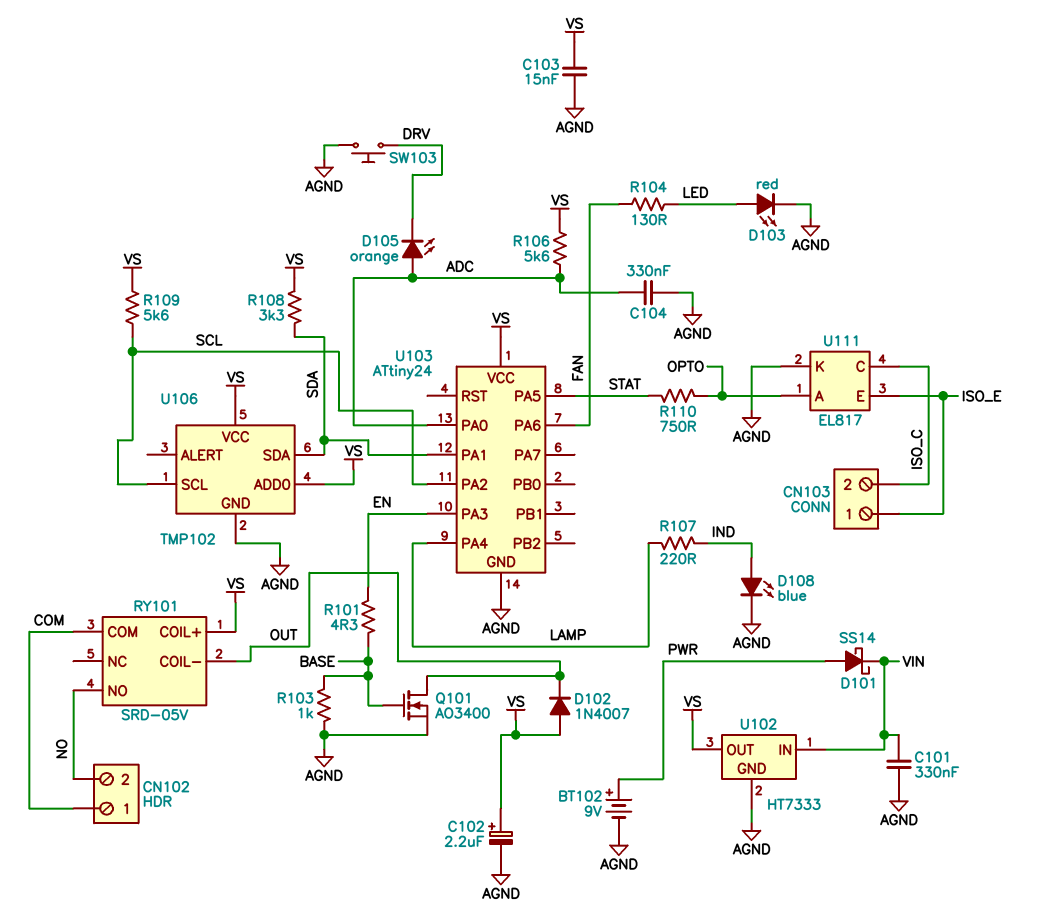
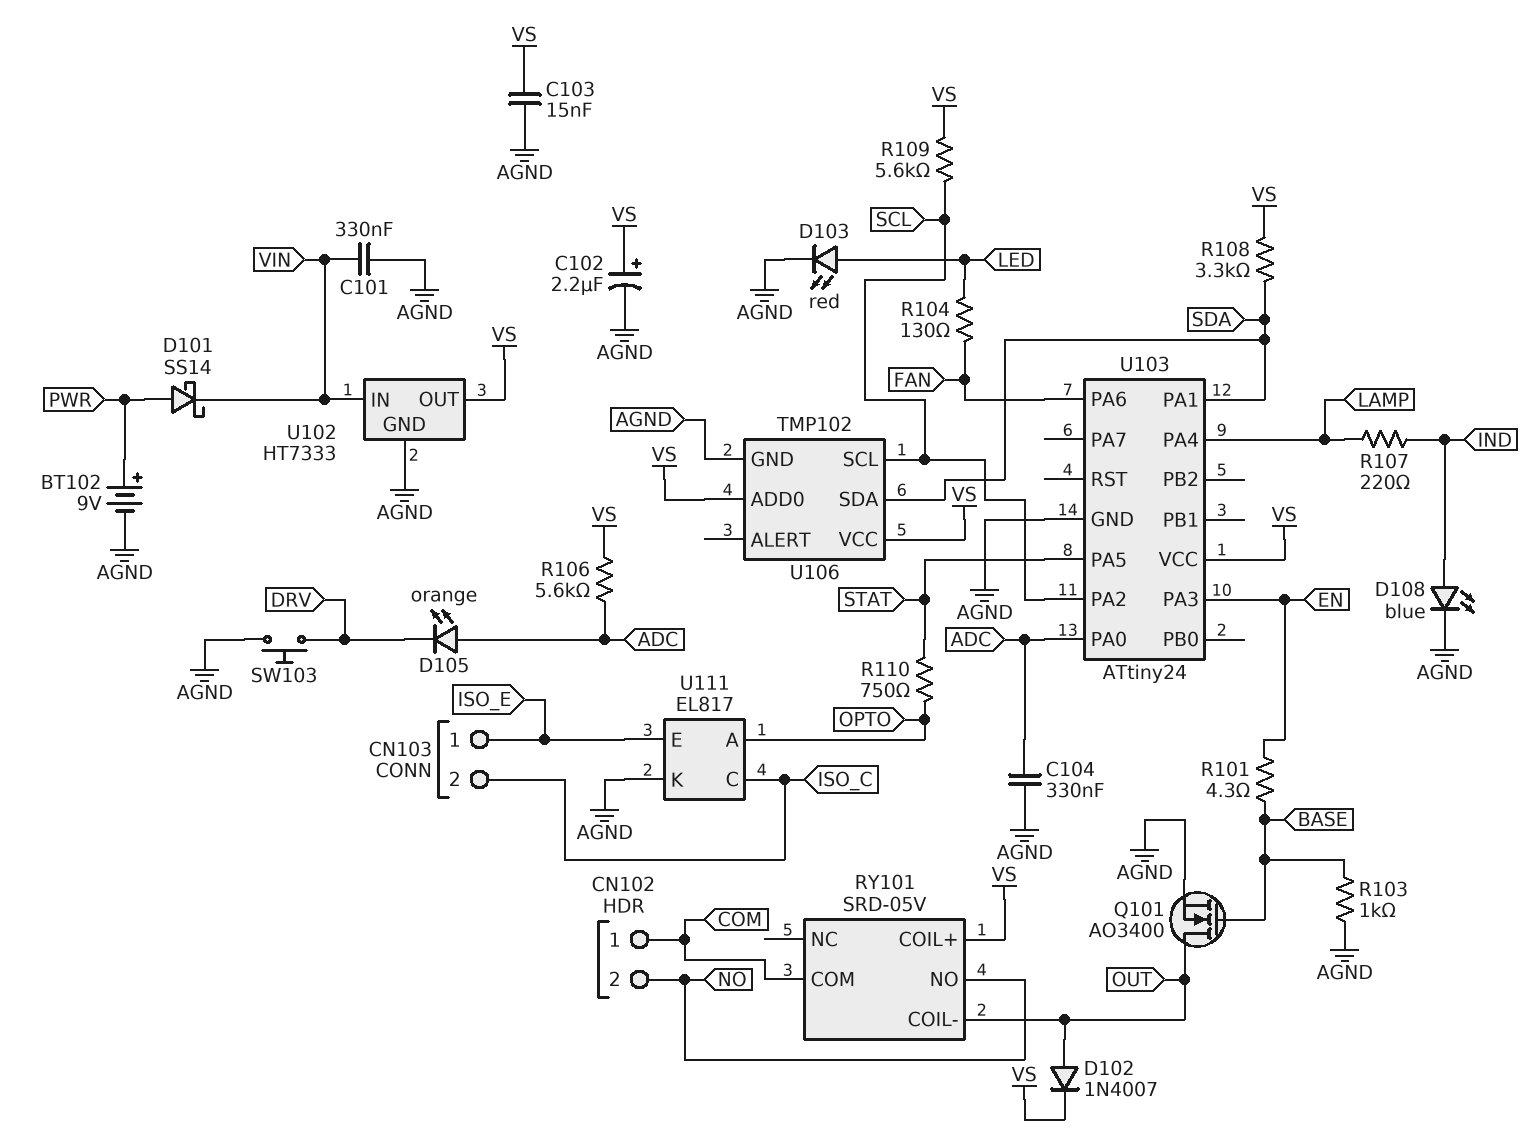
D102: diode 1N4007 (A VS, K OUT) -> diode 1N4007 (A OUT, K VS)

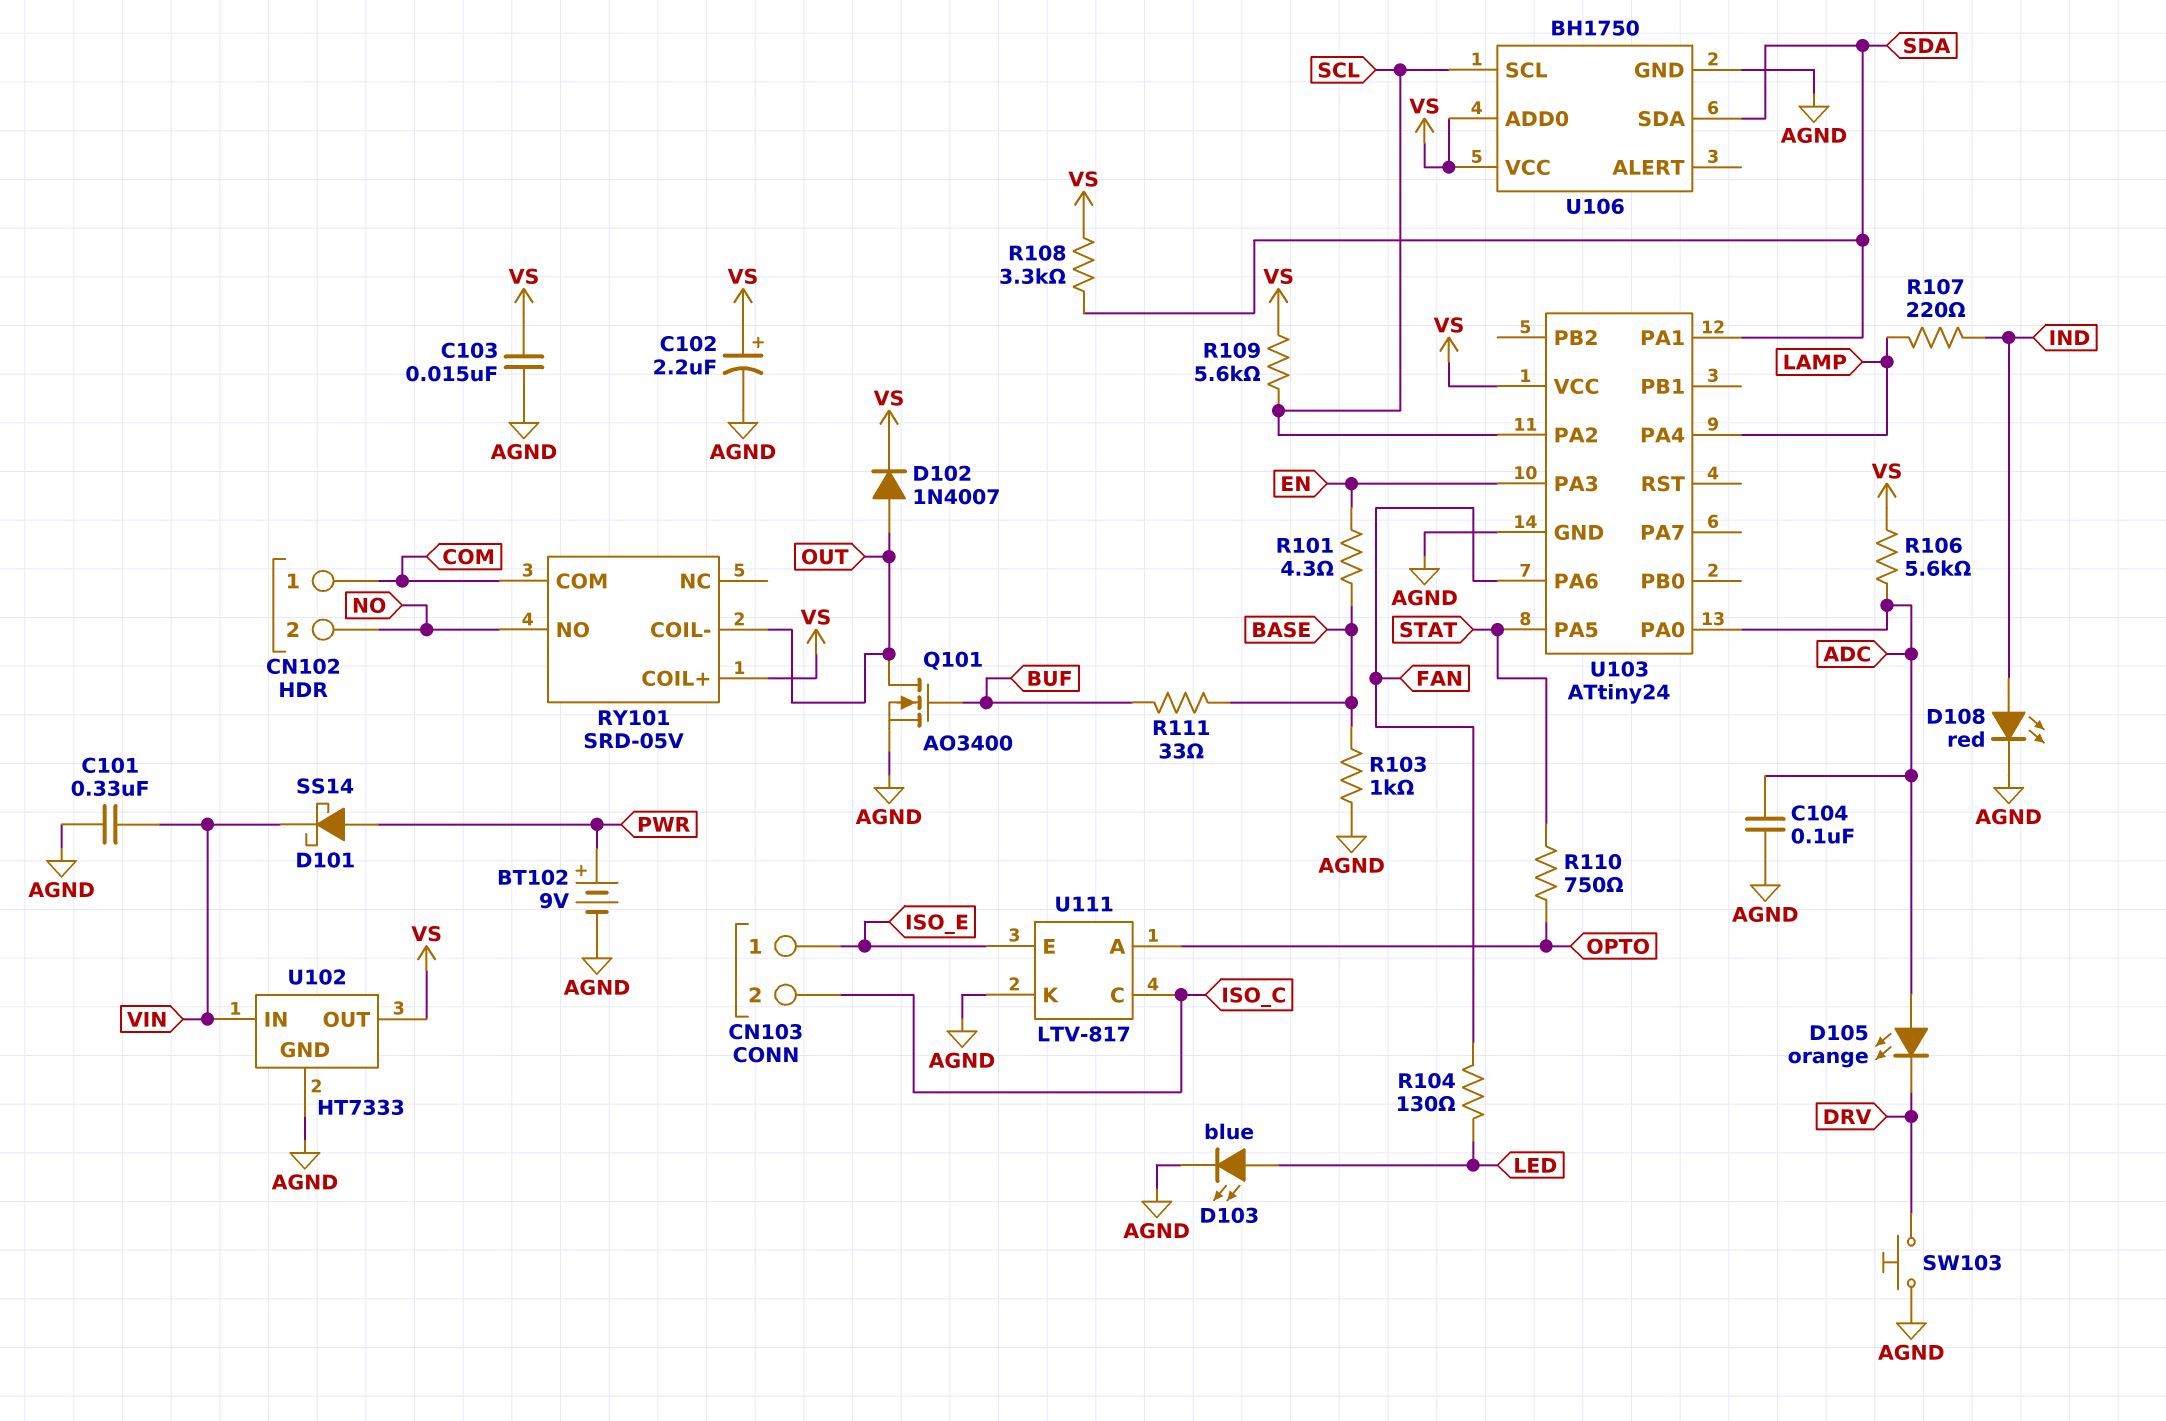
C104: 330nF (ADC, AGND) -> 100nF (ADC, AGND)
D103: LED red (A LED, K AGND) -> LED blue (A LED, K AGND)
D108: LED blue (A IND, K AGND) -> LED red (A IND, K AGND)
Q101: NMOS AO3400 (G BASE, D OUT, S AGND) -> NMOS AO3400 (G BUF, D OUT, S AGND)
R111: none -> 33 (BASE, BUF)
U106: TMP102 -> BH1750
U111: EL817 -> LTV-817

